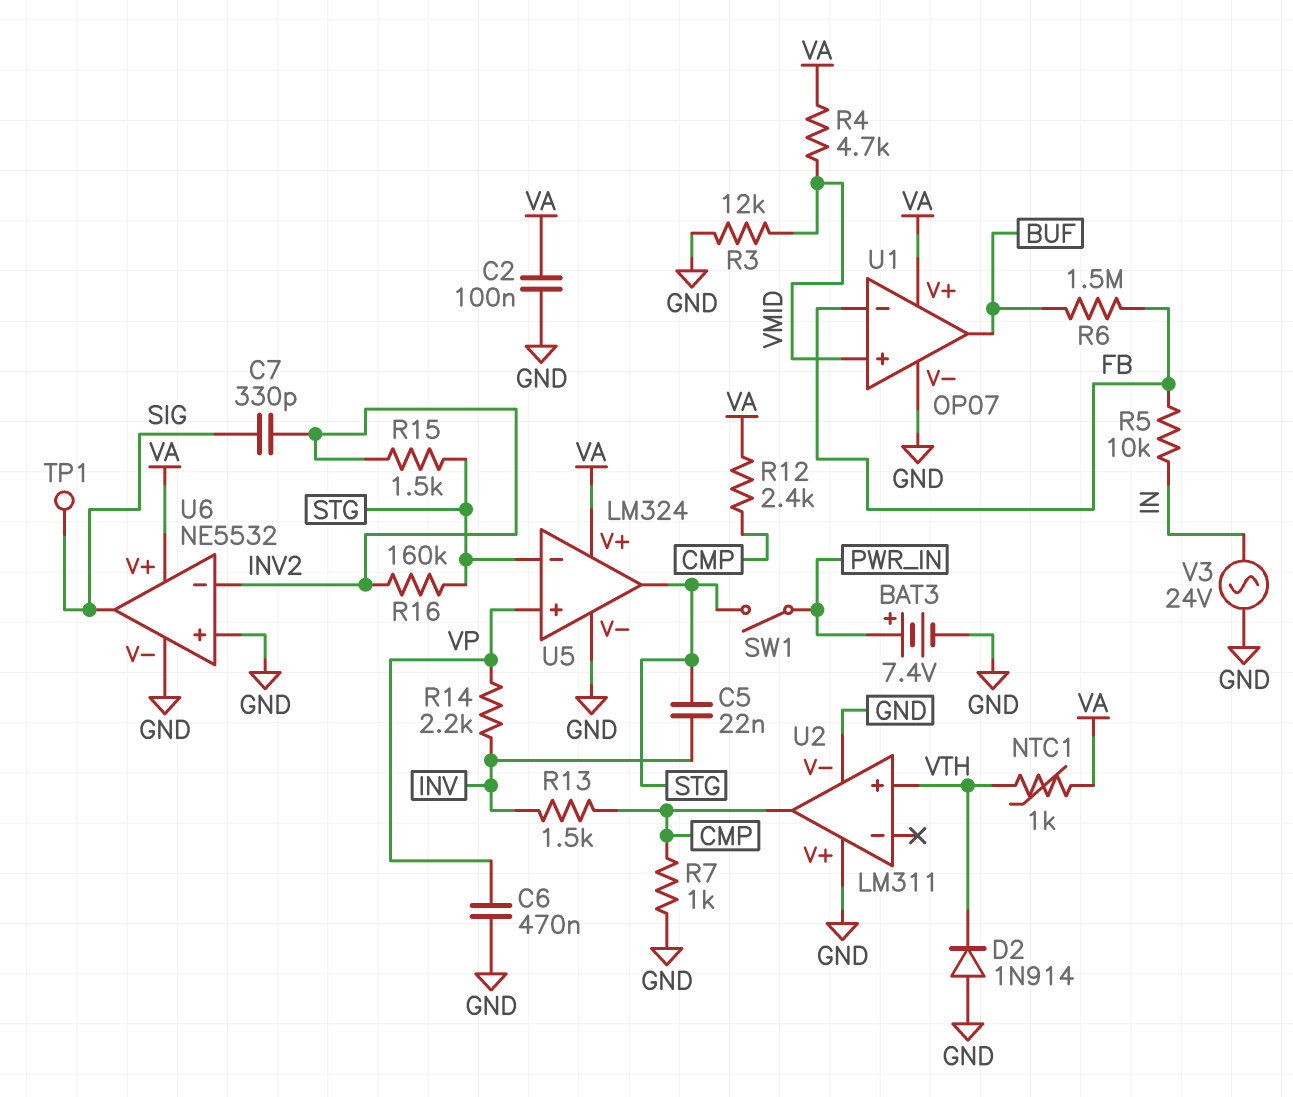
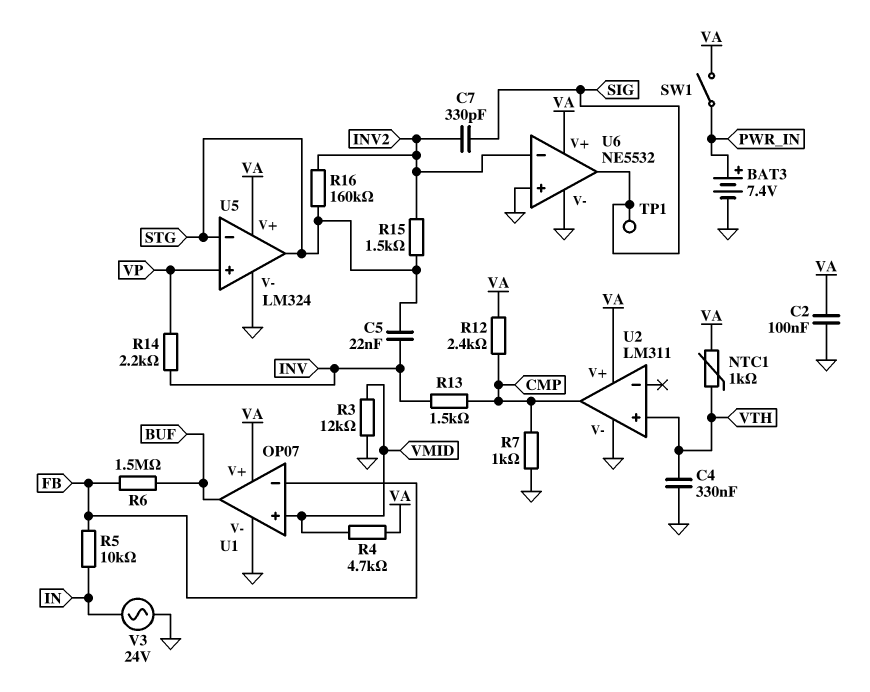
C4: none -> 330nF (GND, VTH)
C6: 470nF (GND, VP) -> none
D2: diode 1N914 (A GND, K VTH) -> none
SW1: switch (PWR_IN, STG) -> switch (PWR_IN, VA)
U2 pin V+: GND -> VA

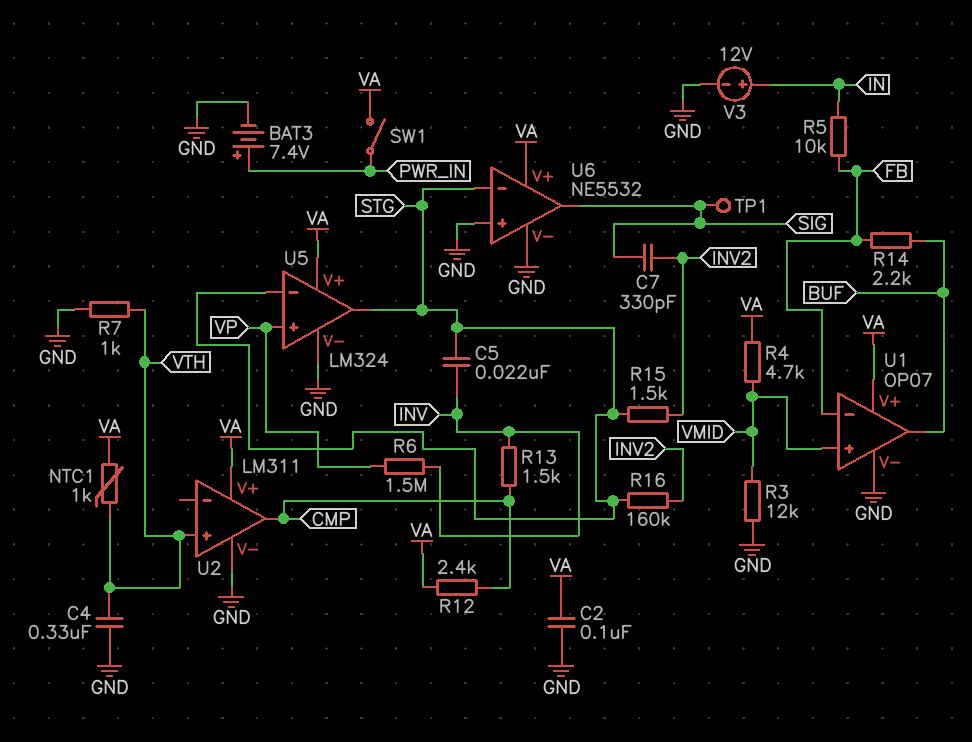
R6: 1.5M (BUF, FB) -> 1.5M (INV, VP)
R7: 1k (CMP, GND) -> 1k (GND, VTH)
R14: 2.2k (INV, VP) -> 2.2k (BUF, FB)
U6 pin in-: INV2 -> STG
V3: AC 24V (GND, IN) -> 12V (plus IN, minus GND)

